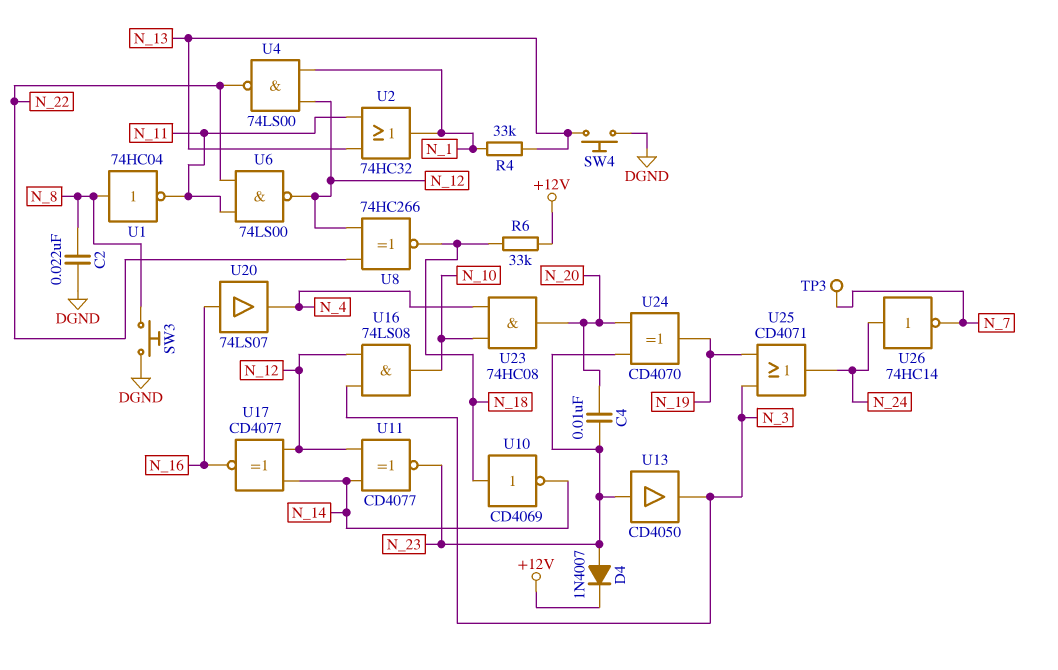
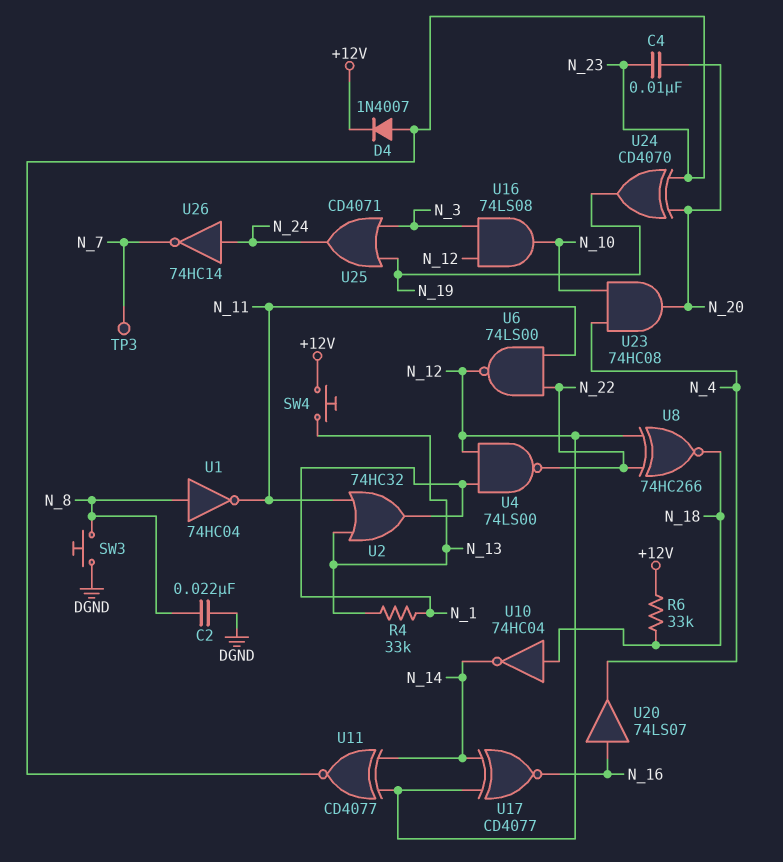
SW4: button (DGND, N_13) -> button (+12V, N_13)
U10: NOT CD4069 (in N_18, out N_14) -> NOT 74HC04 (in N_18, out N_14)
U13: buffer CD4050 (in N_23, out N_3) -> none

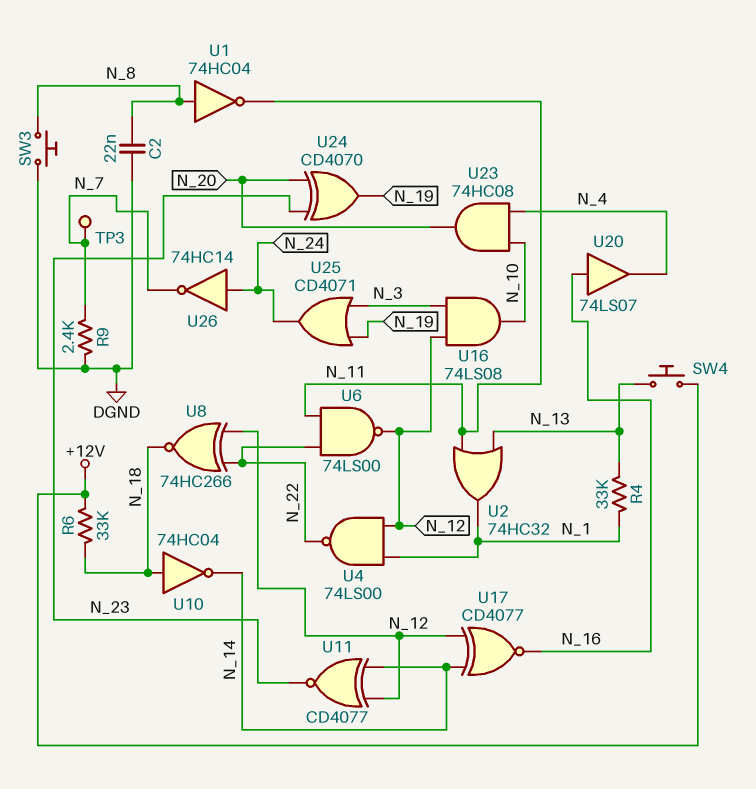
C4: 10nF (N_20, N_23) -> none
D4: diode 1N4007 (A N_23, K +12V) -> none
R9: none -> 2.4k (DGND, N_7)

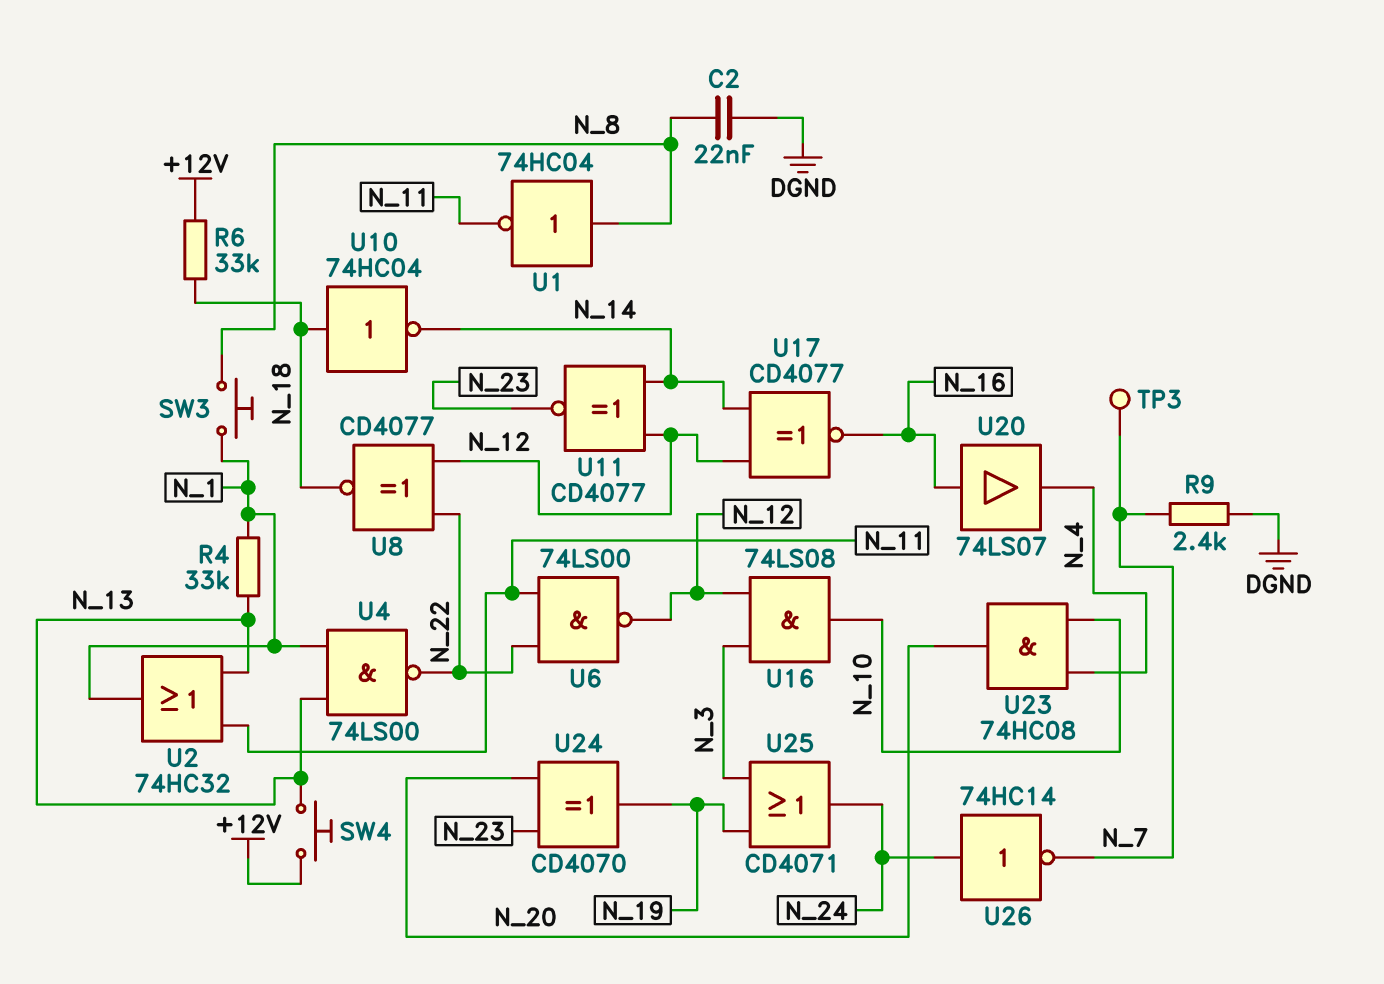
SW3: button (DGND, N_8) -> button (N_1, N_8)
U4: NAND 74LS00 (in N_1, in N_12, out N_22) -> NAND 74LS00 (in N_1, in N_13, out N_22)
U8: XNOR 74HC266 (in N_12, in N_22, out N_18) -> XNOR CD4077 (in N_12, in N_22, out N_18)

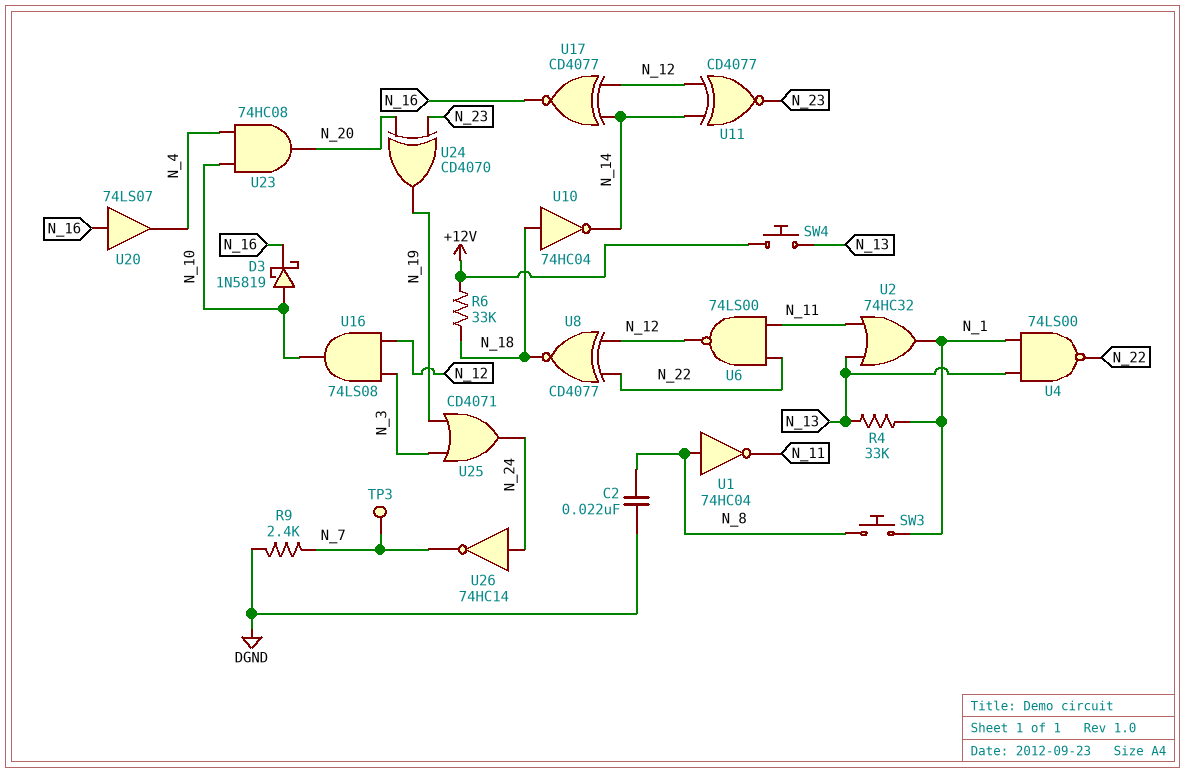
D3: none -> schottky 1N5819 (A N_10, K N_16)

